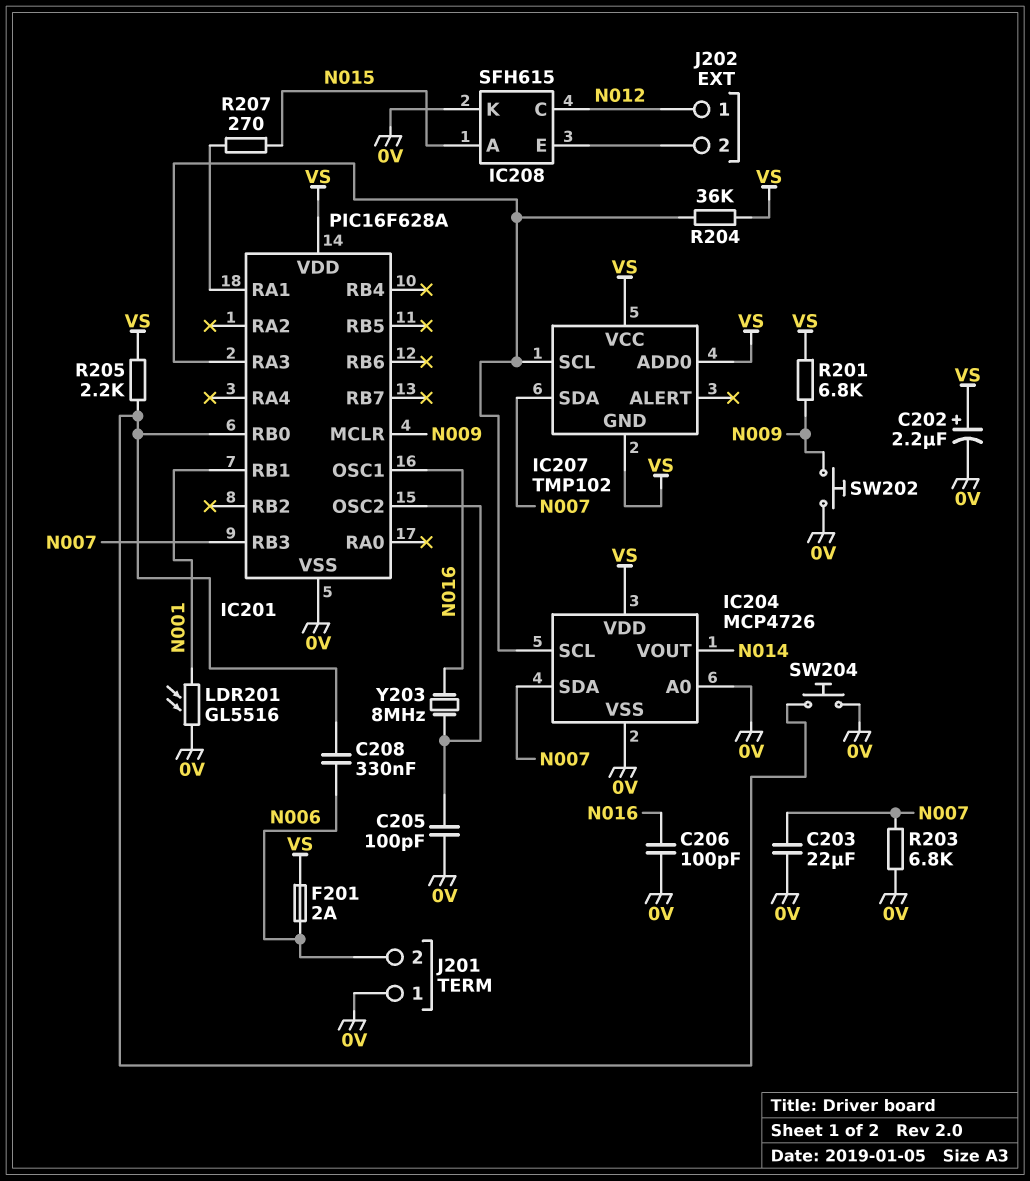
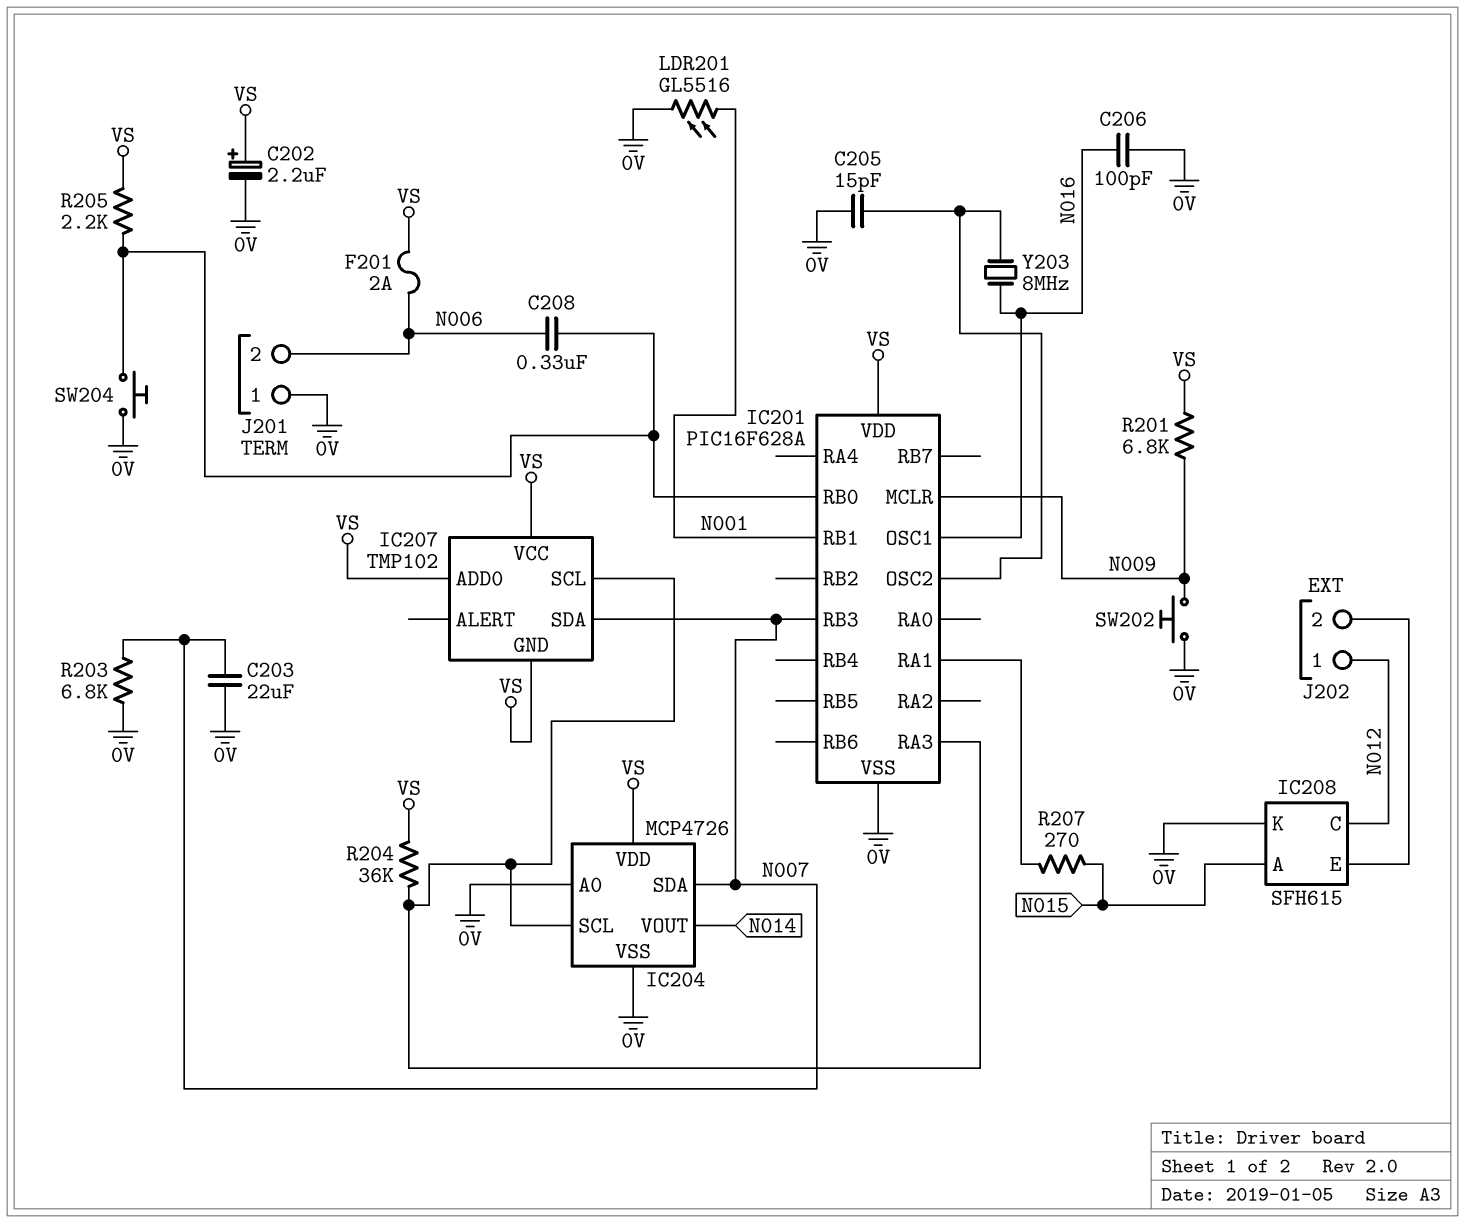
C205: 100pF (0V, IC201/OSC2) -> 15pF (0V, IC201/OSC2)

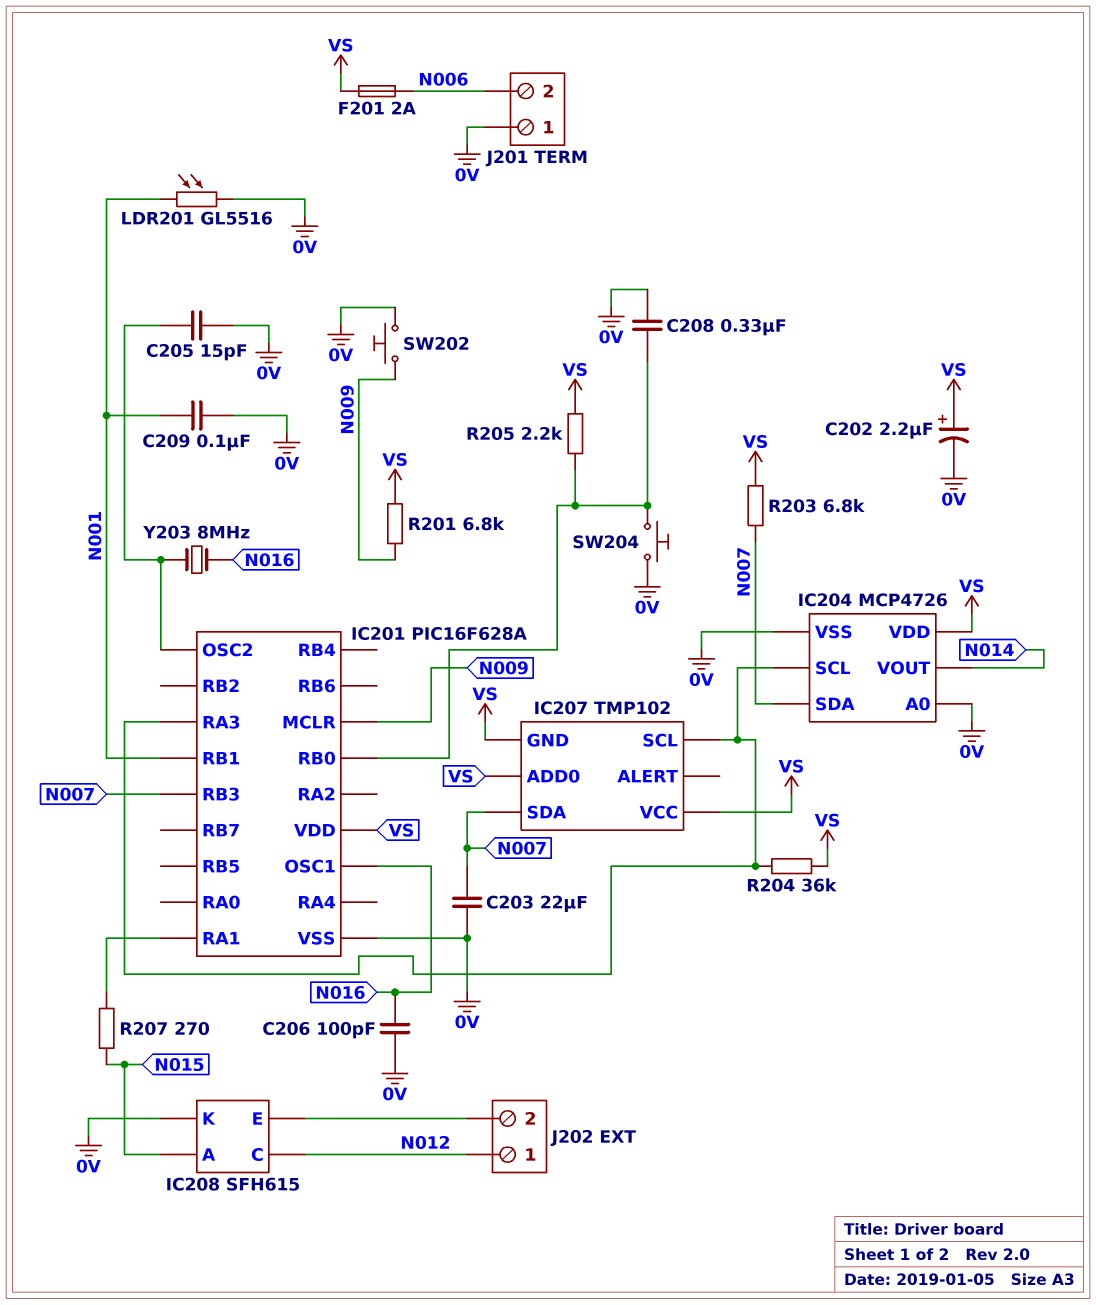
C208: 330nF (IC201/RB0, N006) -> 330nF (0V, IC201/RB0)
C209: none -> 100nF (0V, N001)
R203: 6.8k (0V, N007) -> 6.8k (N007, VS)

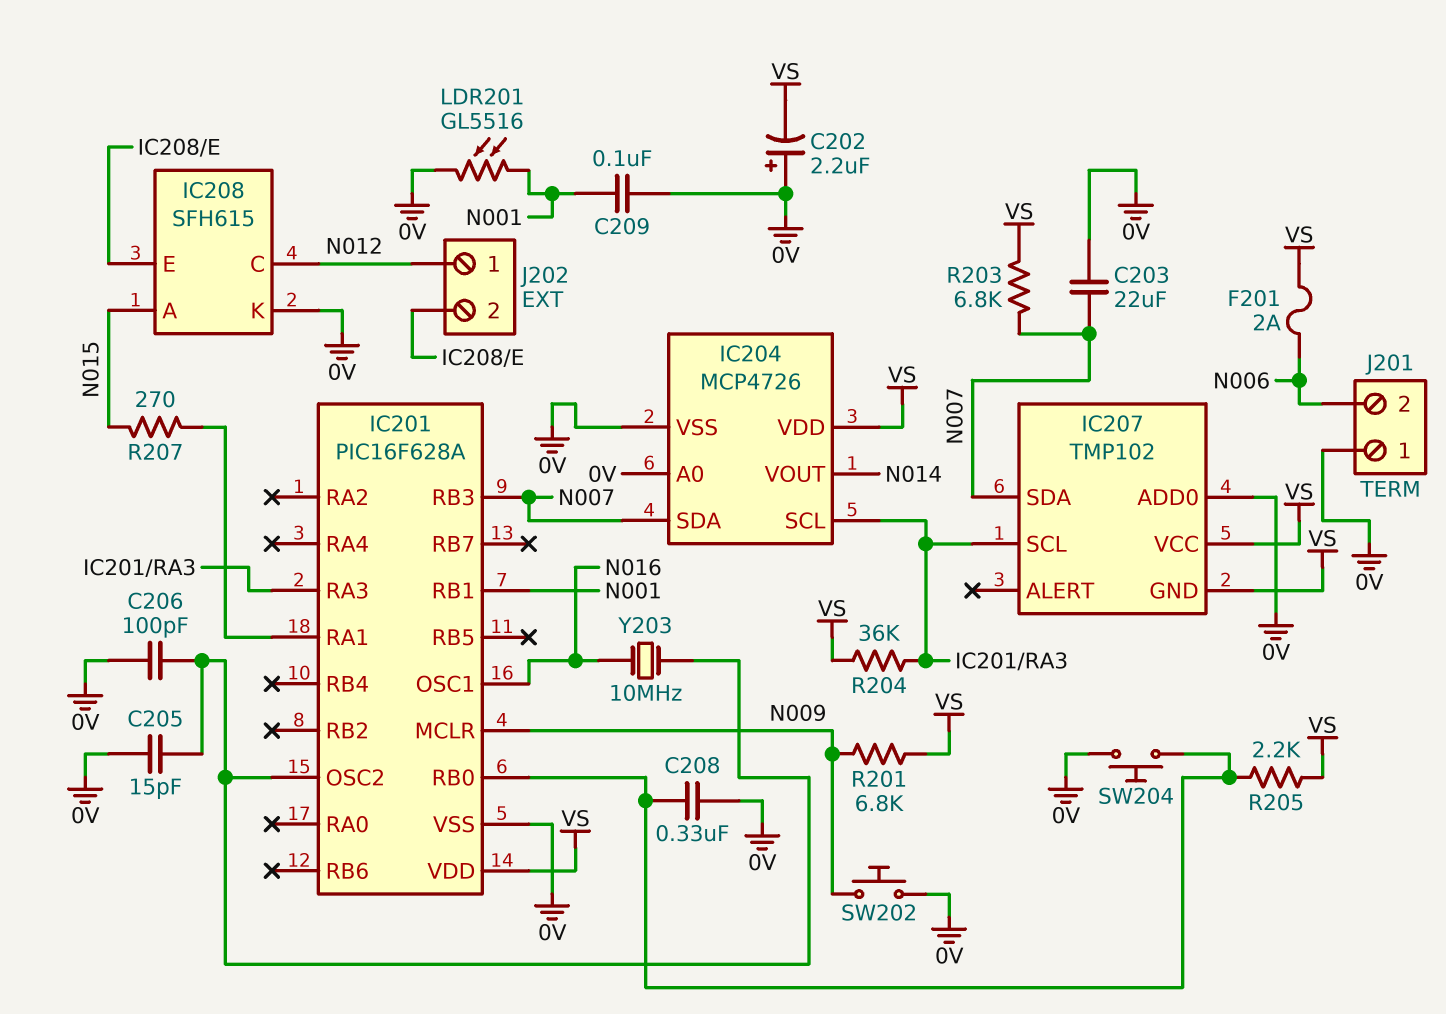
C202: 2.2uF (plus VS, minus 0V) -> 2.2uF (plus 0V, minus VS)
C206: 100pF (0V, N016) -> 100pF (0V, IC201/OSC2)
IC207 pin ADD0: VS -> 0V
Y203: 8MHz (IC201/OSC2, N016) -> 10MHz (IC201/OSC2, N016)

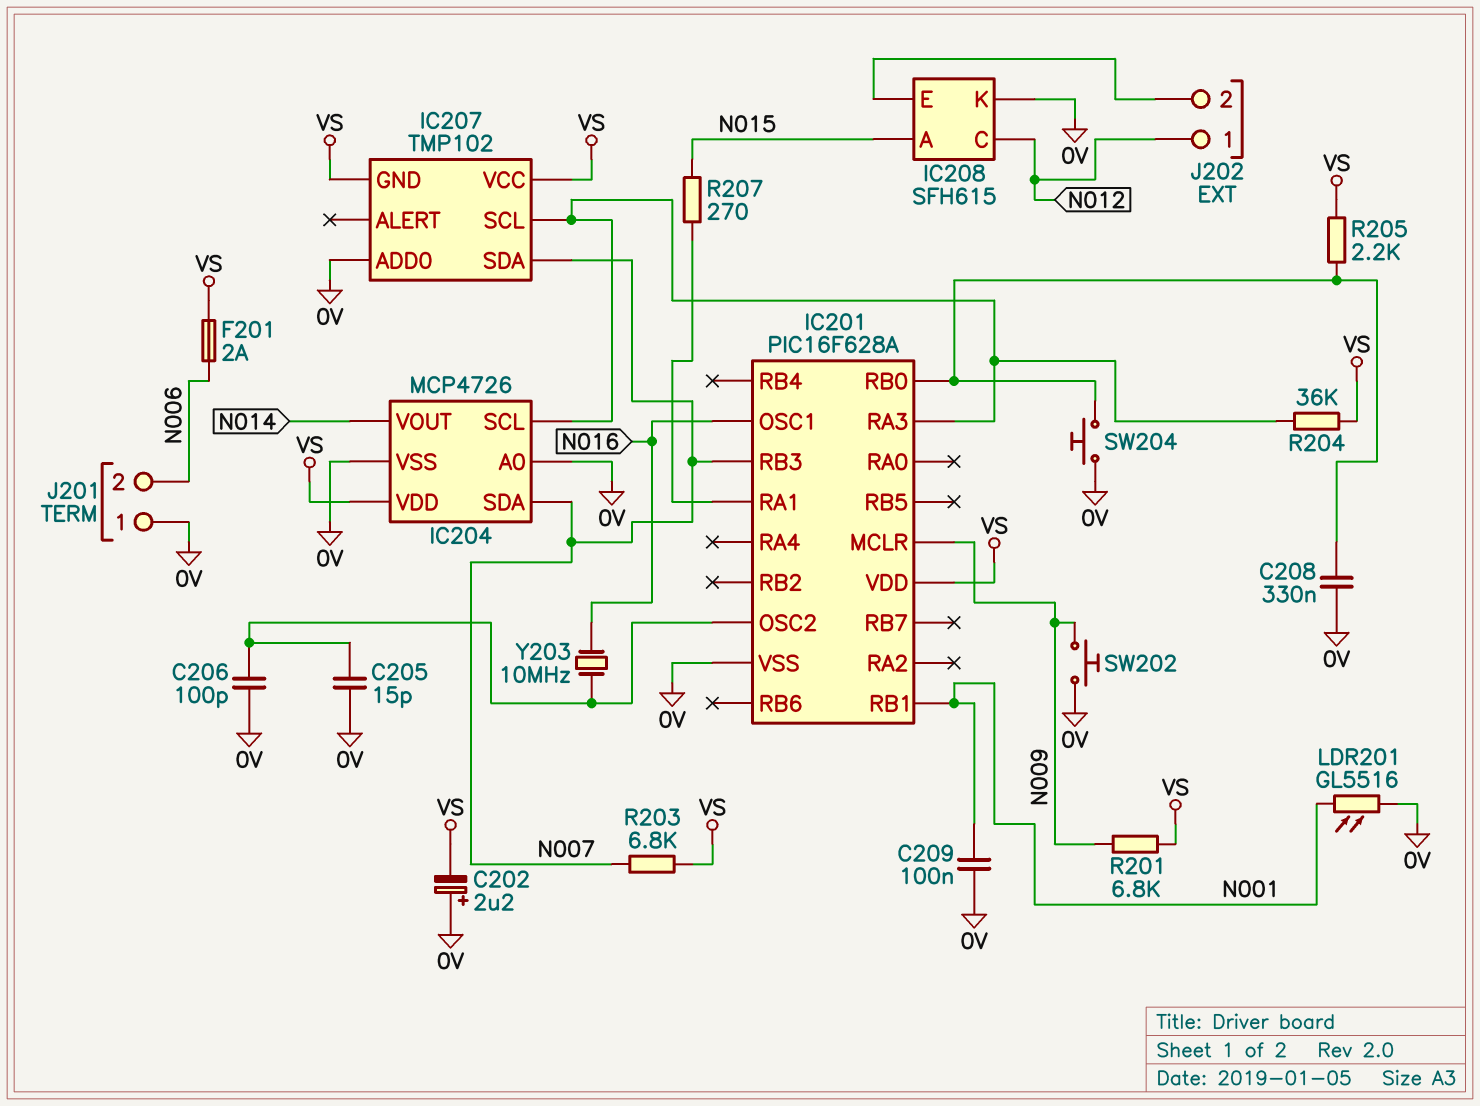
C203: 22uF (0V, N007) -> none

